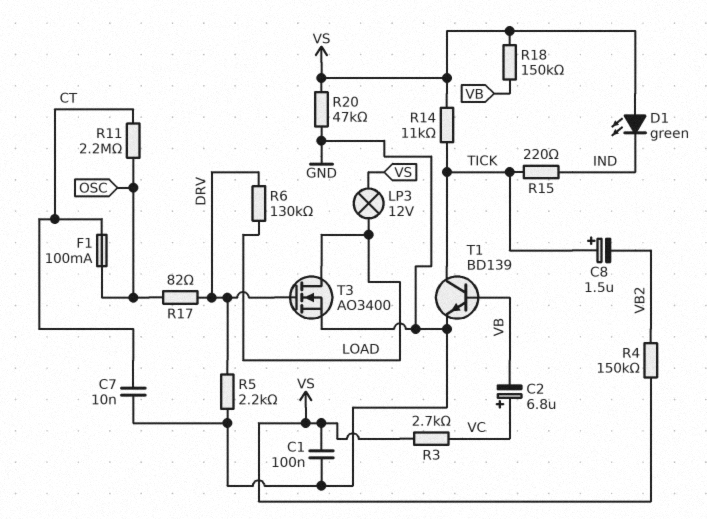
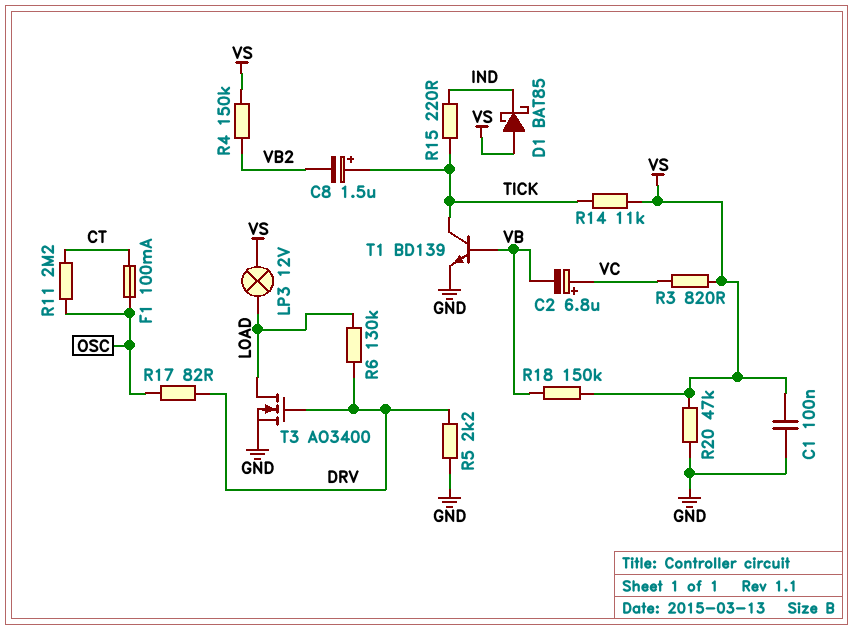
C7: 10nF (CT, GND) -> none
D1: LED green (A VS, K IND) -> schottky BAT85 (A VS, K IND)
R3: 2.7k (VC, VS) -> 820 (VC, VS)

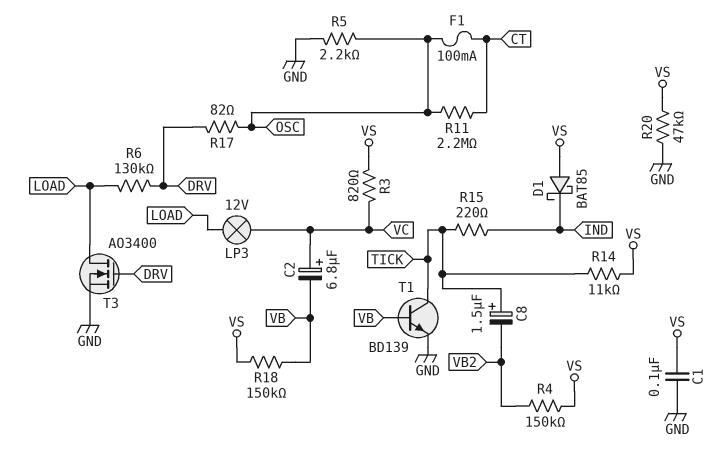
LP3: lamp 12V (LOAD, VS) -> lamp 12V (LOAD, VC)
R5: 2.2k (DRV, GND) -> 2.2k (GND, OSC)

